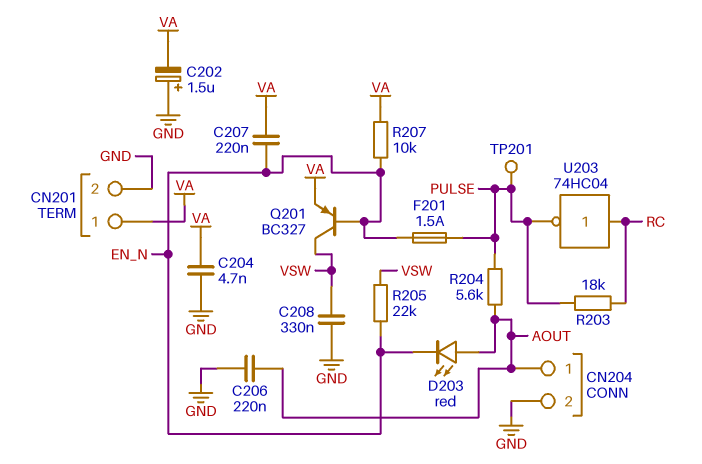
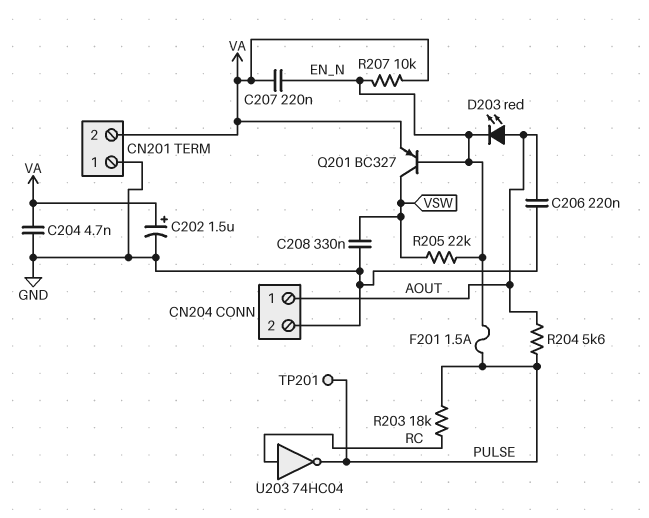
C202: 1.5uF (plus GND, minus VA) -> 1.5uF (plus VA, minus GND)
CN201 pin 1: VA -> GND
CN201 pin 2: GND -> VA

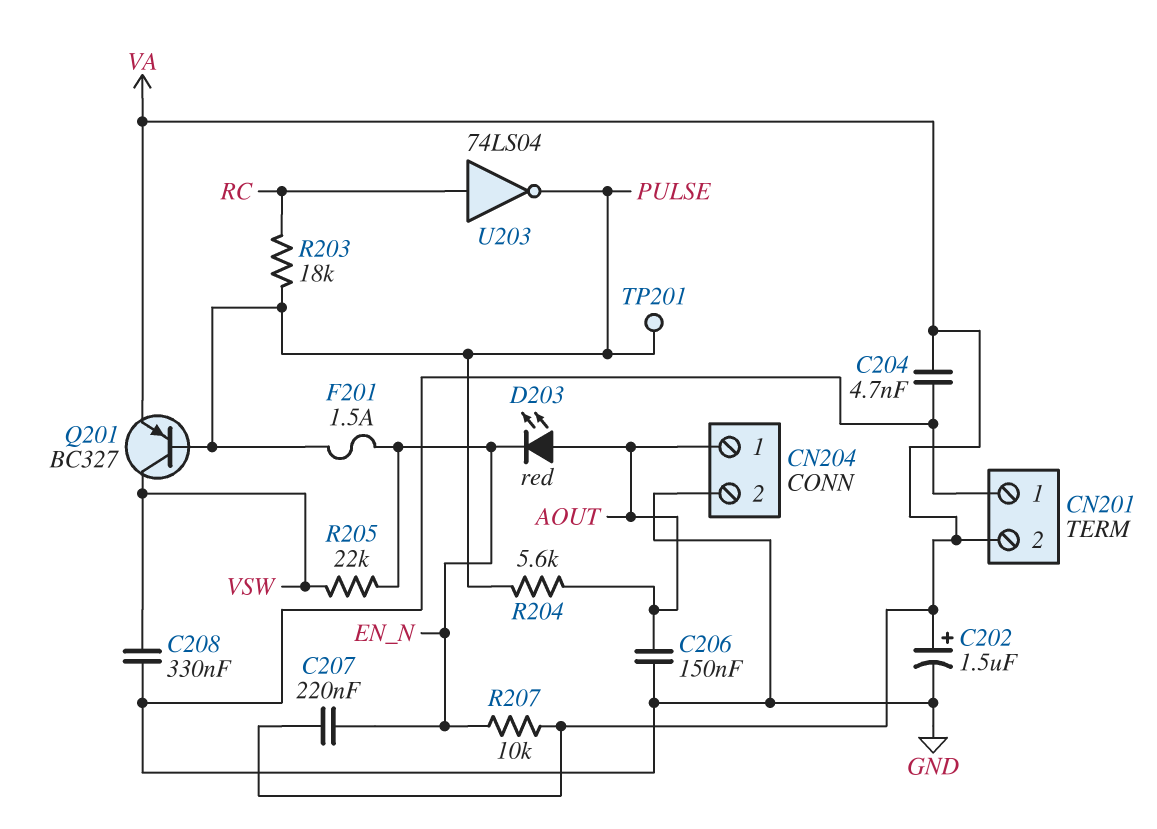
C206: 220nF (AOUT, GND) -> 150nF (AOUT, GND)
Q201: PNP BC327 (B EN_N, C VSW, E VA) -> PNP BC327 (B PULSE, C VSW, E VA)
U203: NOT 74HC04 (in RC, out PULSE) -> NOT 74LS04 (in RC, out PULSE)

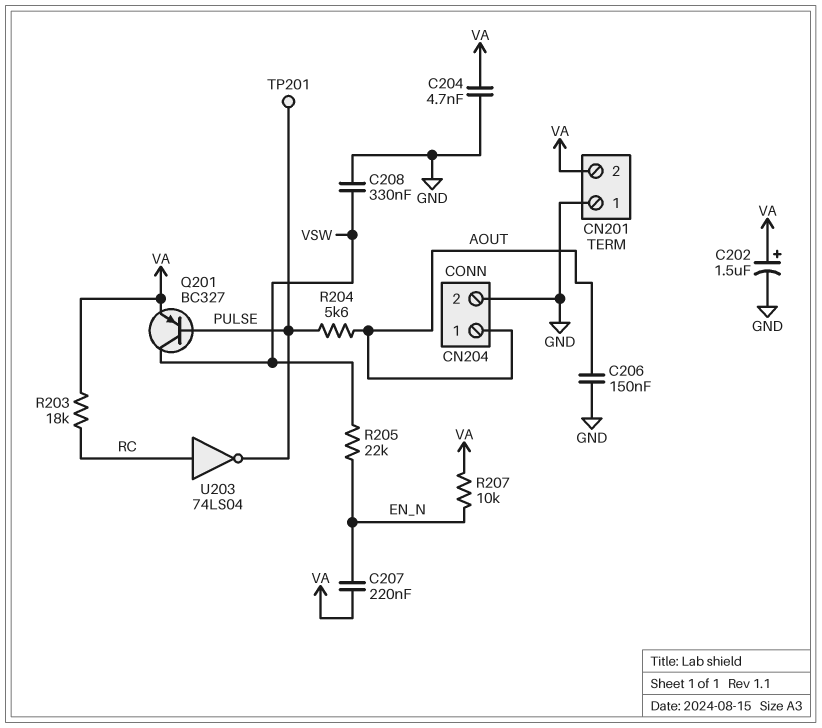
D203: LED red (A AOUT, K EN_N) -> none
F201: 1.5A (EN_N, PULSE) -> none
R203: 18k (PULSE, RC) -> 18k (RC, VA)

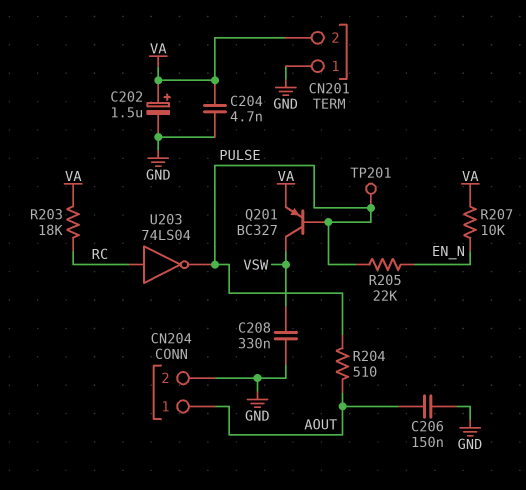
C207: 220nF (EN_N, VA) -> none
R204: 5.6k (AOUT, PULSE) -> 510 (AOUT, PULSE)
R205: 22k (EN_N, VSW) -> 22k (EN_N, PULSE)

